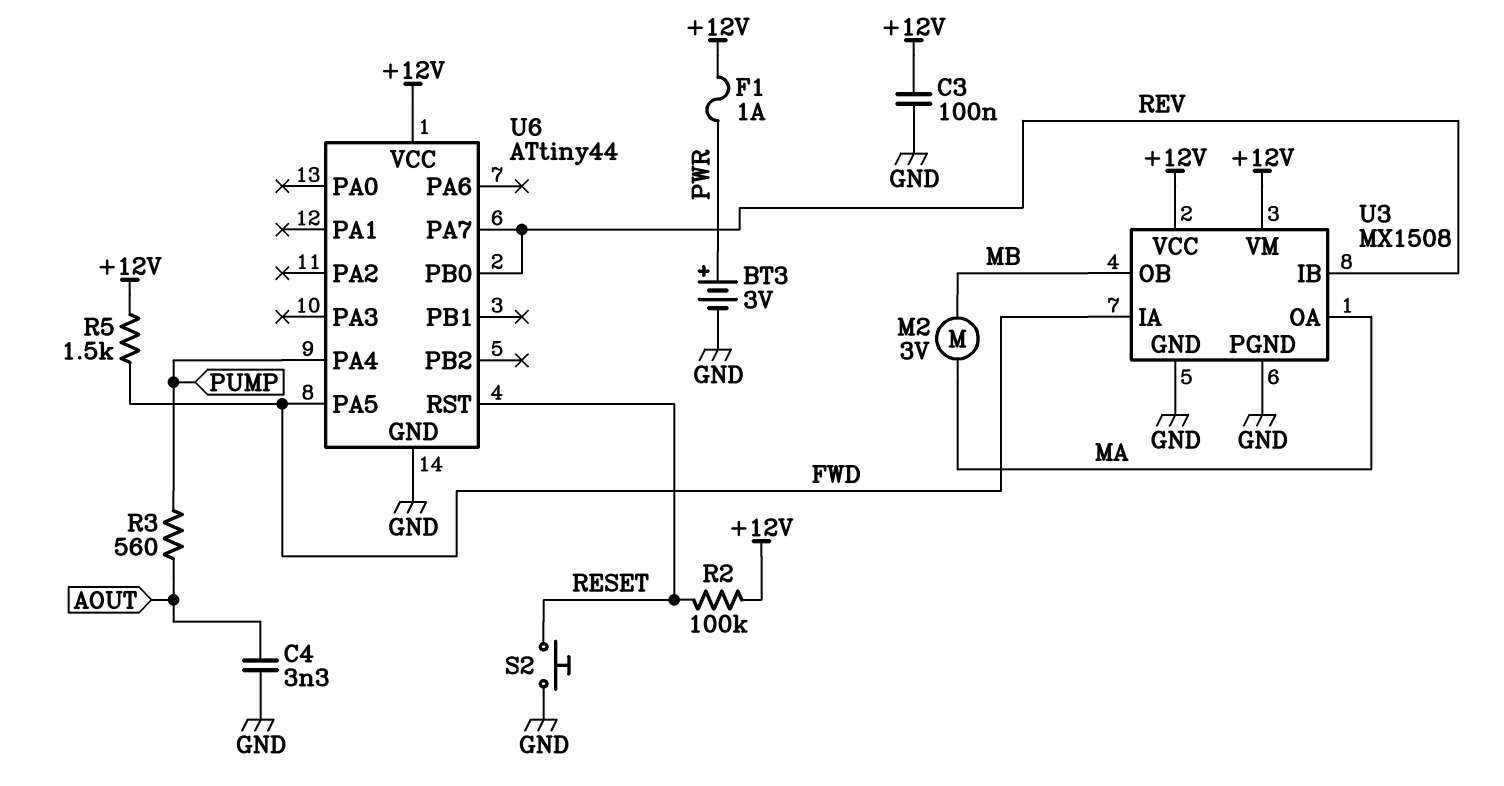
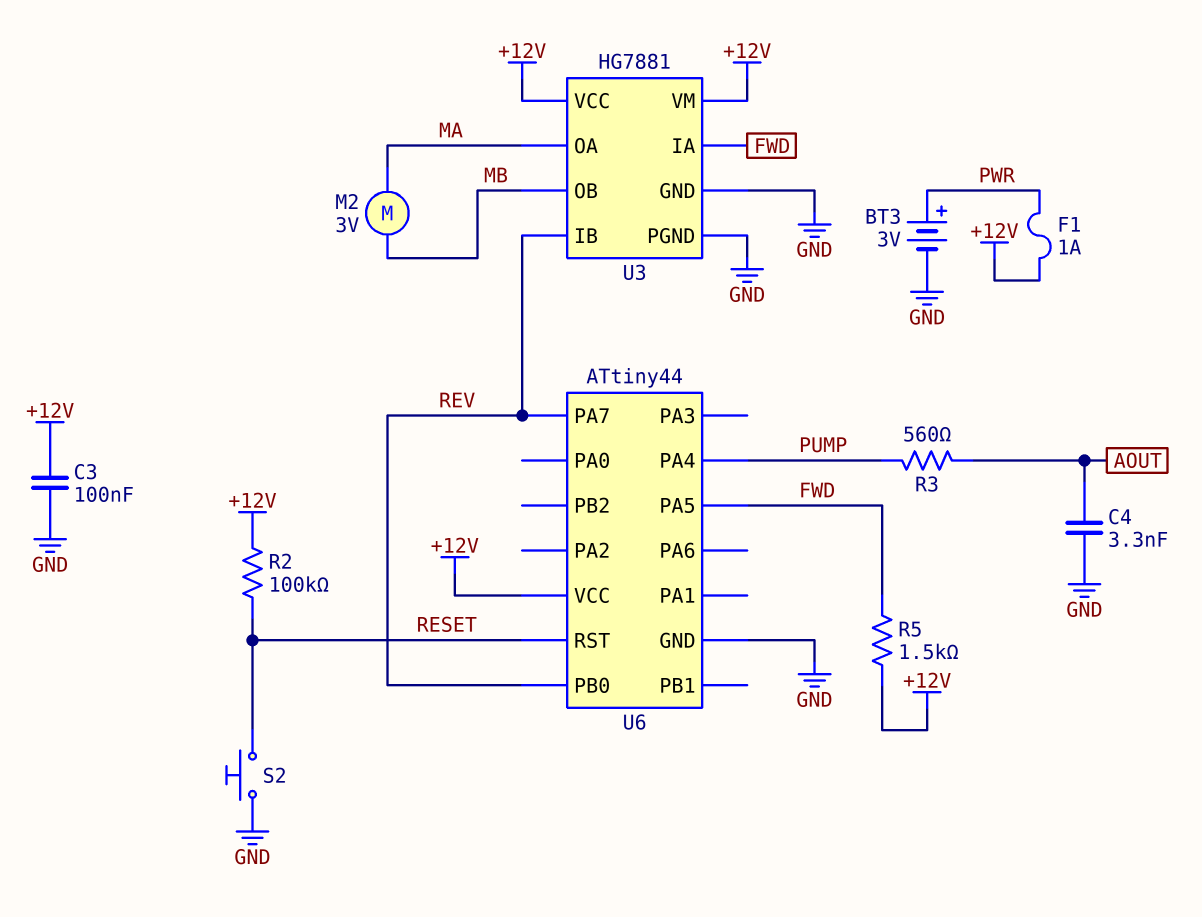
U3: MX1508 -> HG7881

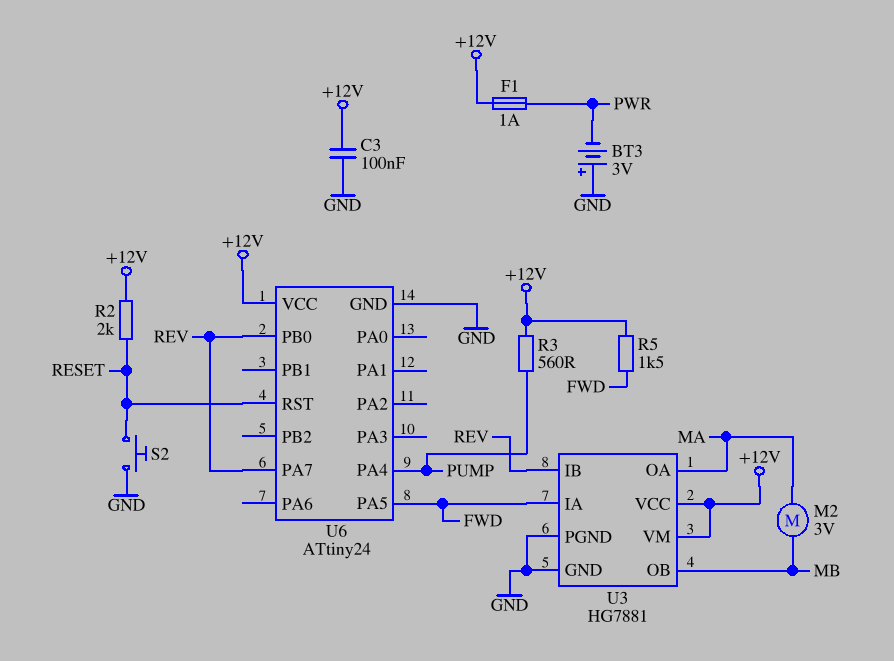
BT3: 3V (plus PWR, minus GND) -> 3V (plus GND, minus PWR)
C4: 3.3nF (AOUT, GND) -> none
R2: 100k (+12V, RESET) -> 2k (+12V, RESET)
R3: 560 (AOUT, PUMP) -> 560 (+12V, PUMP)
U6: ATtiny44 -> ATtiny24

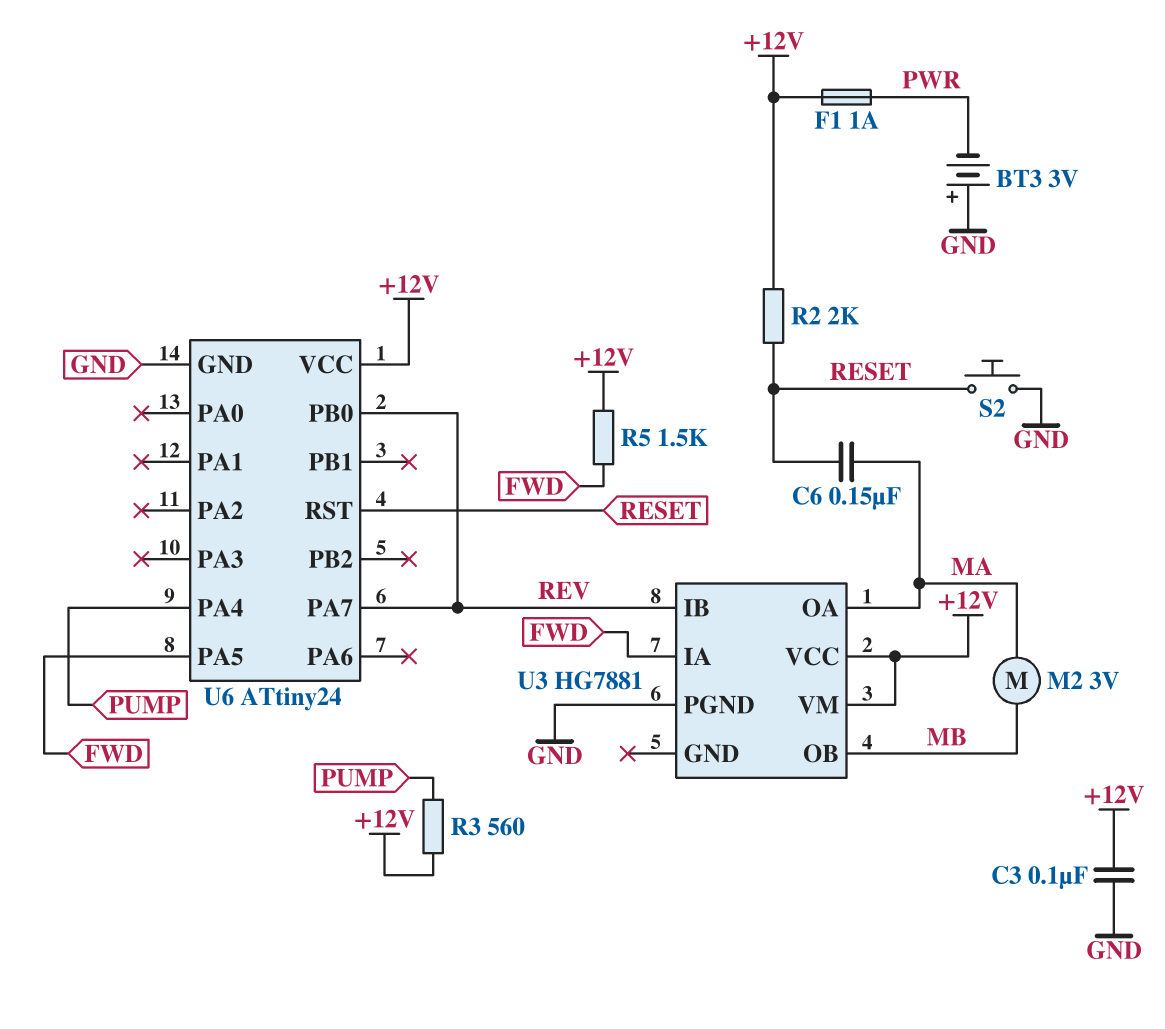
C6: none -> 150nF (MA, RESET)
U3 pin GND: GND -> none

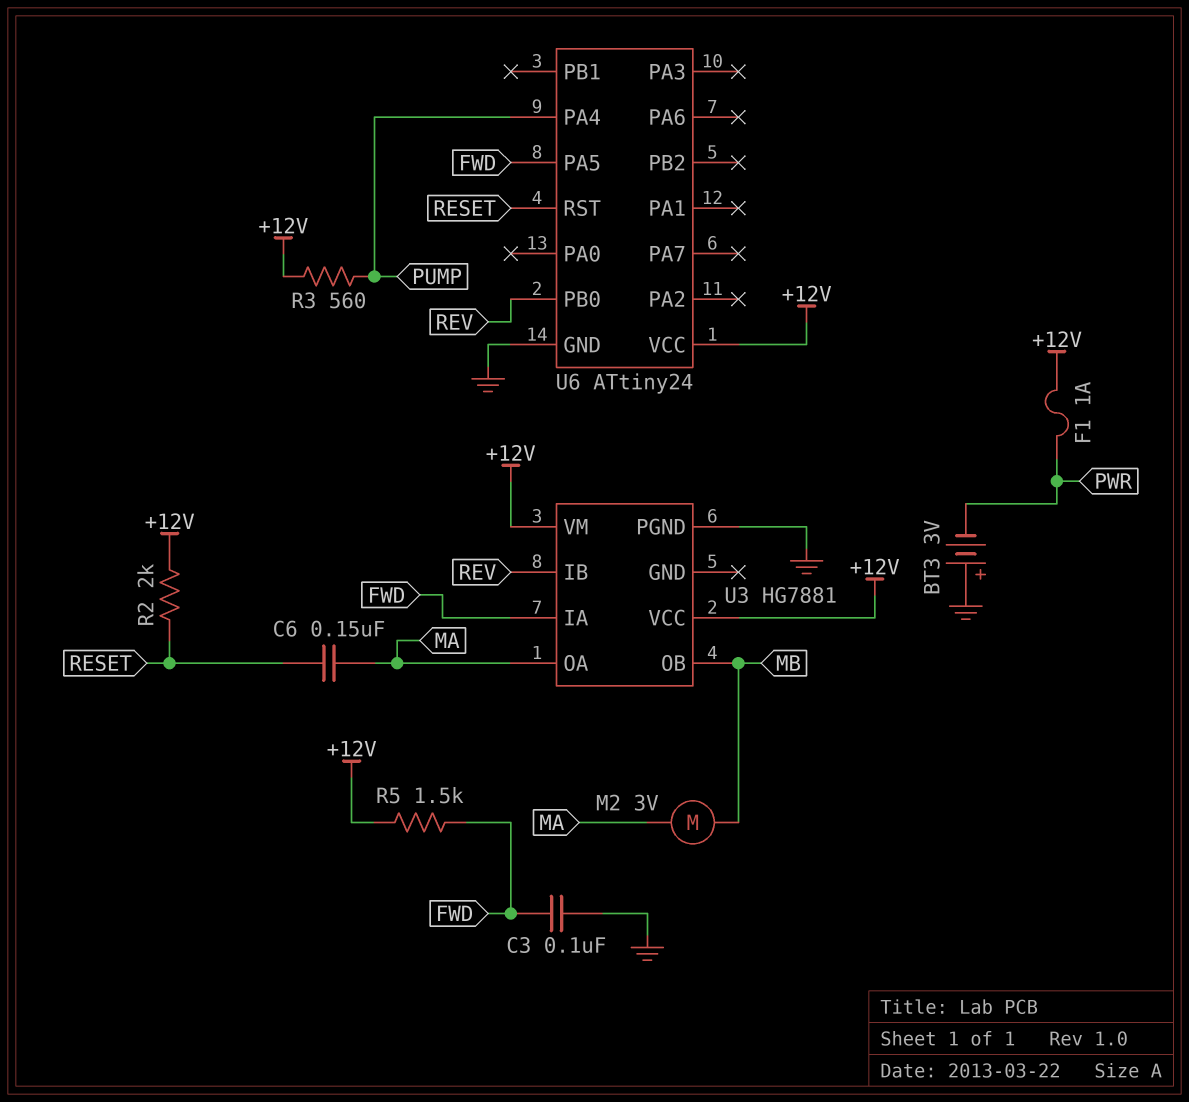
C3: 100nF (+12V, GND) -> 100nF (FWD, GND)
S2: button (GND, RESET) -> none
U6 pin PA7: REV -> none

